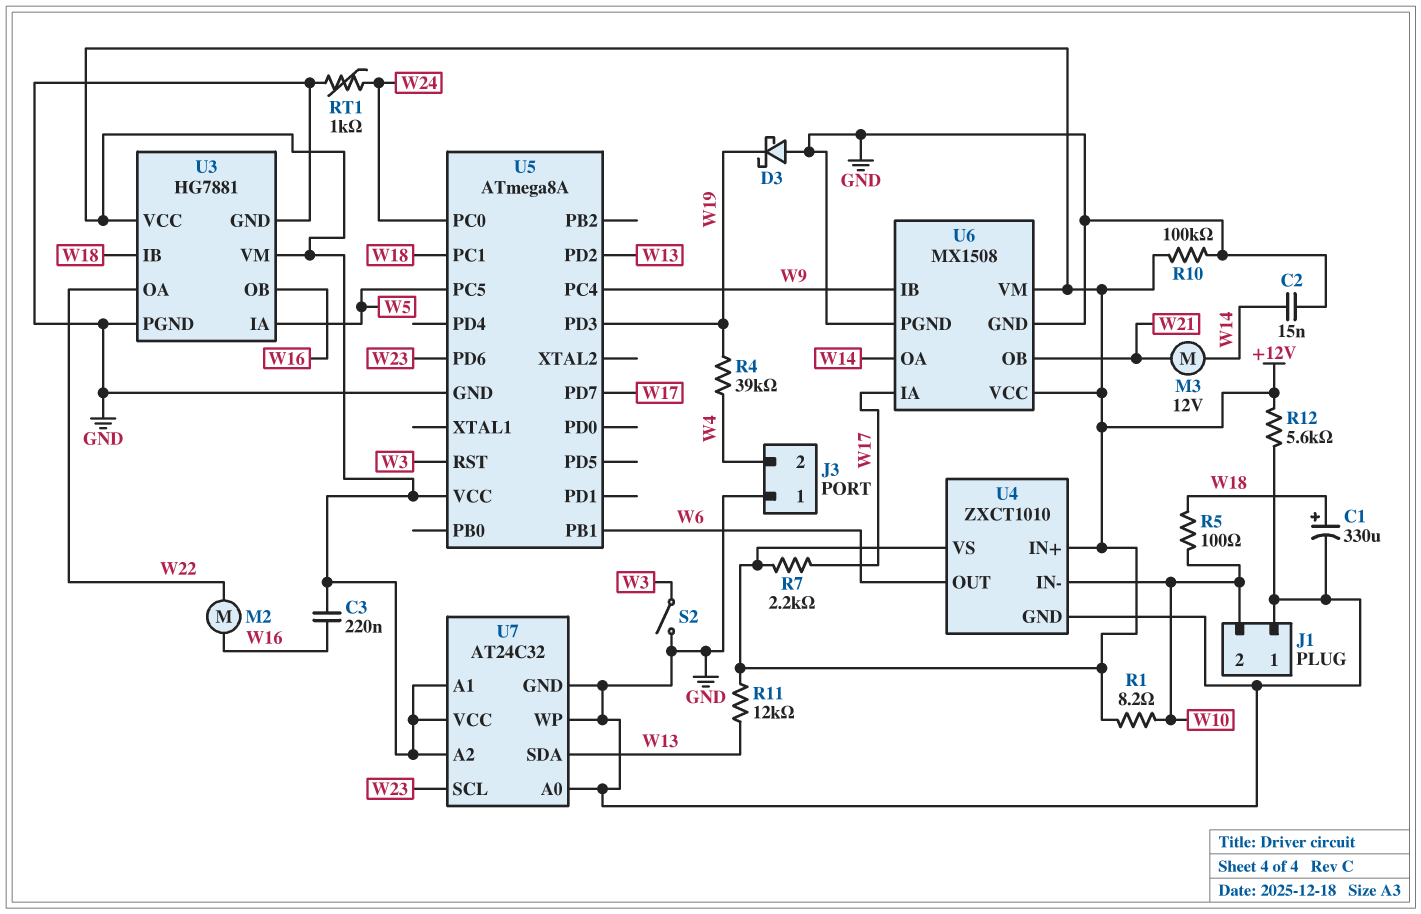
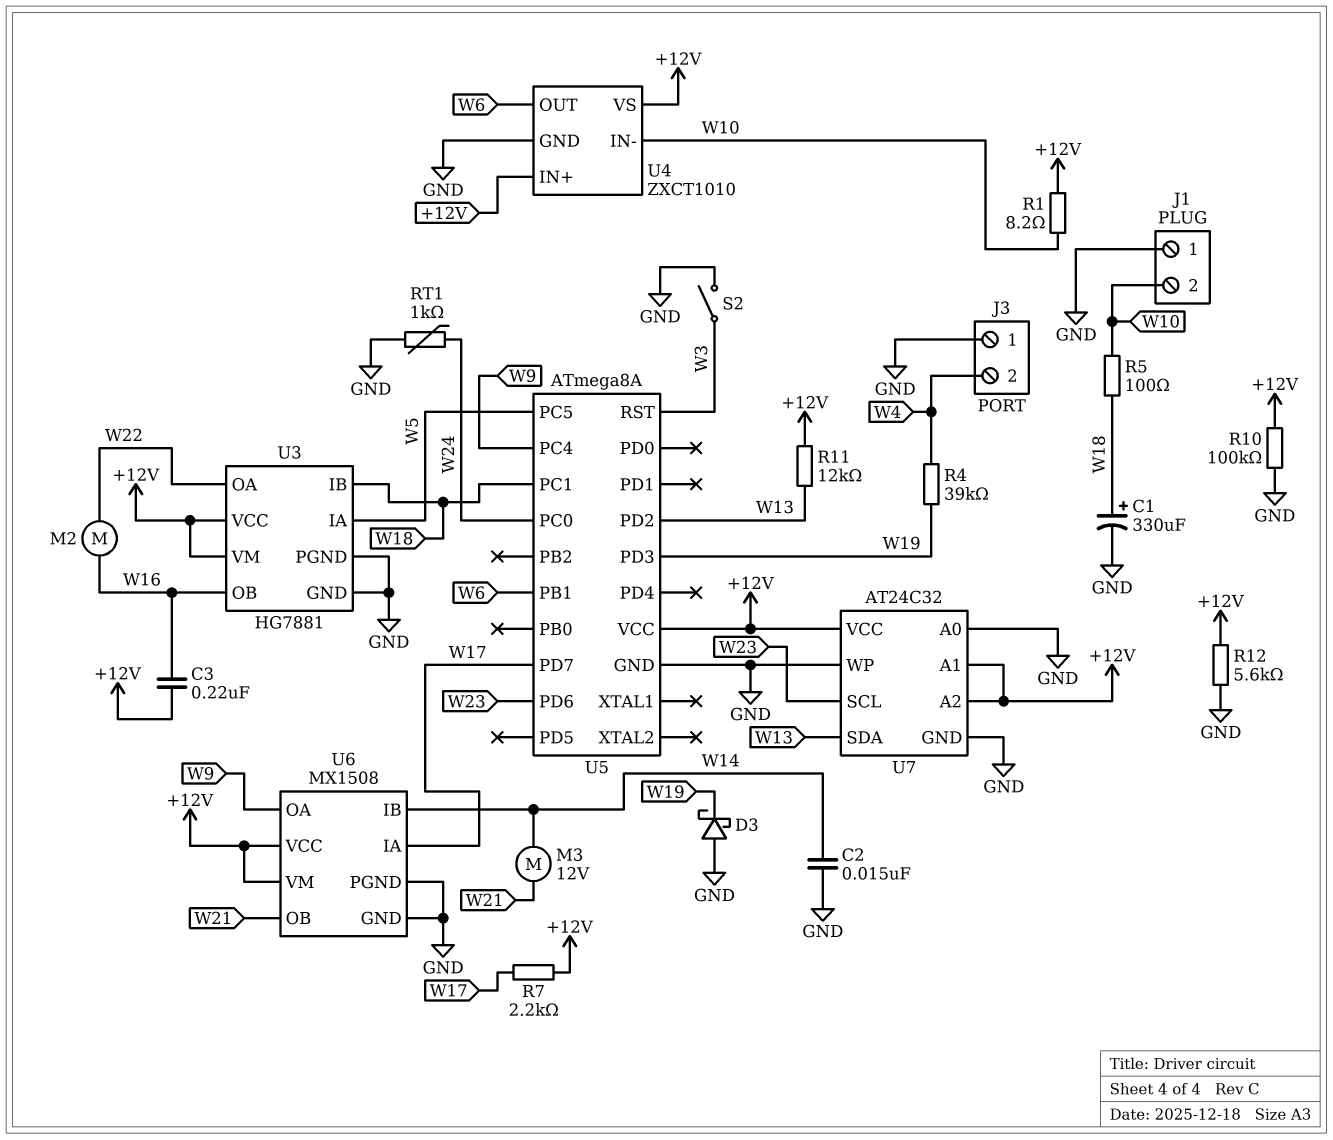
U6 pin IB: W9 -> W14
U6 pin OA: W14 -> W9

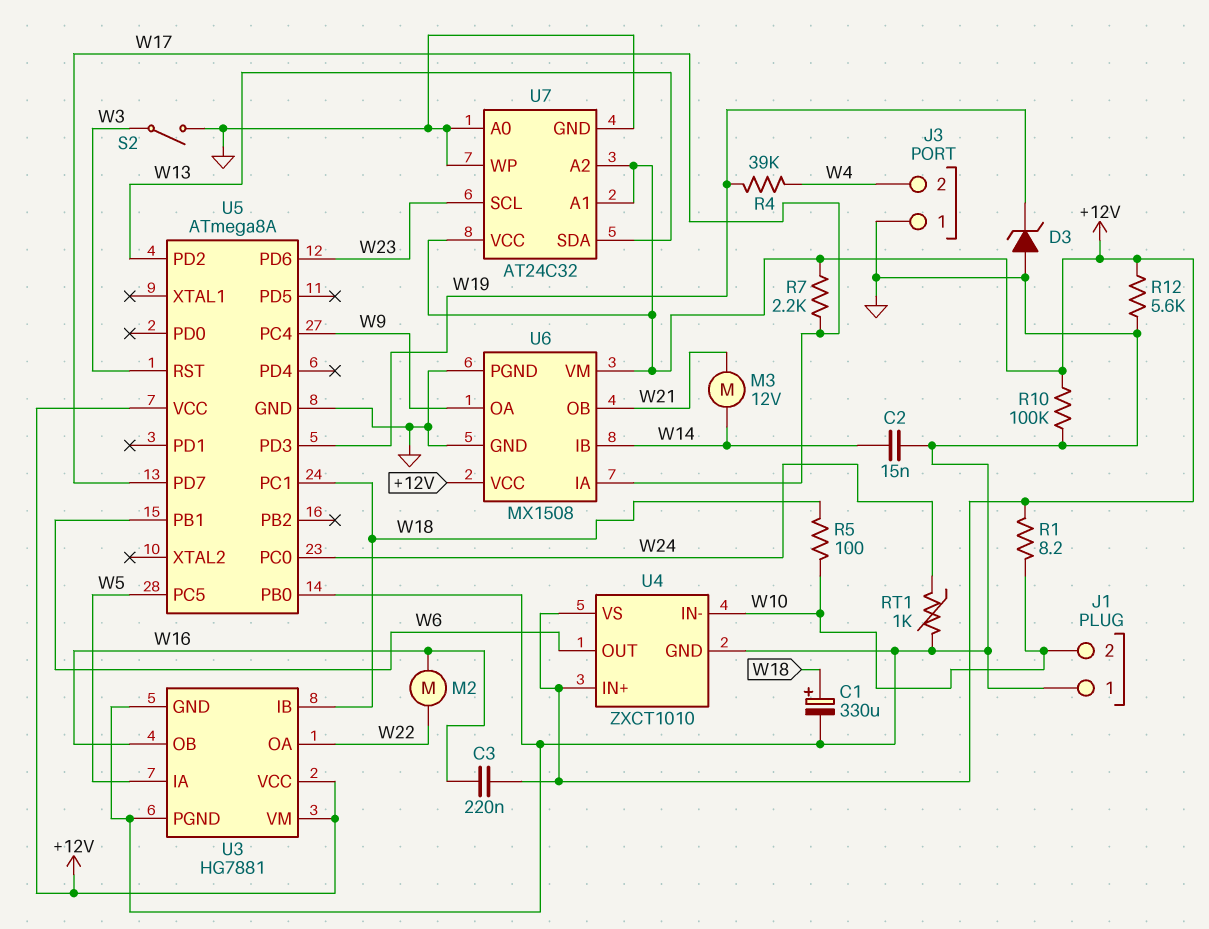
D3: schottky (A GND, K W19) -> zener (A GND, K W19)
R11: 12k (+12V, W13) -> none
U5 pin PB0: none -> GND

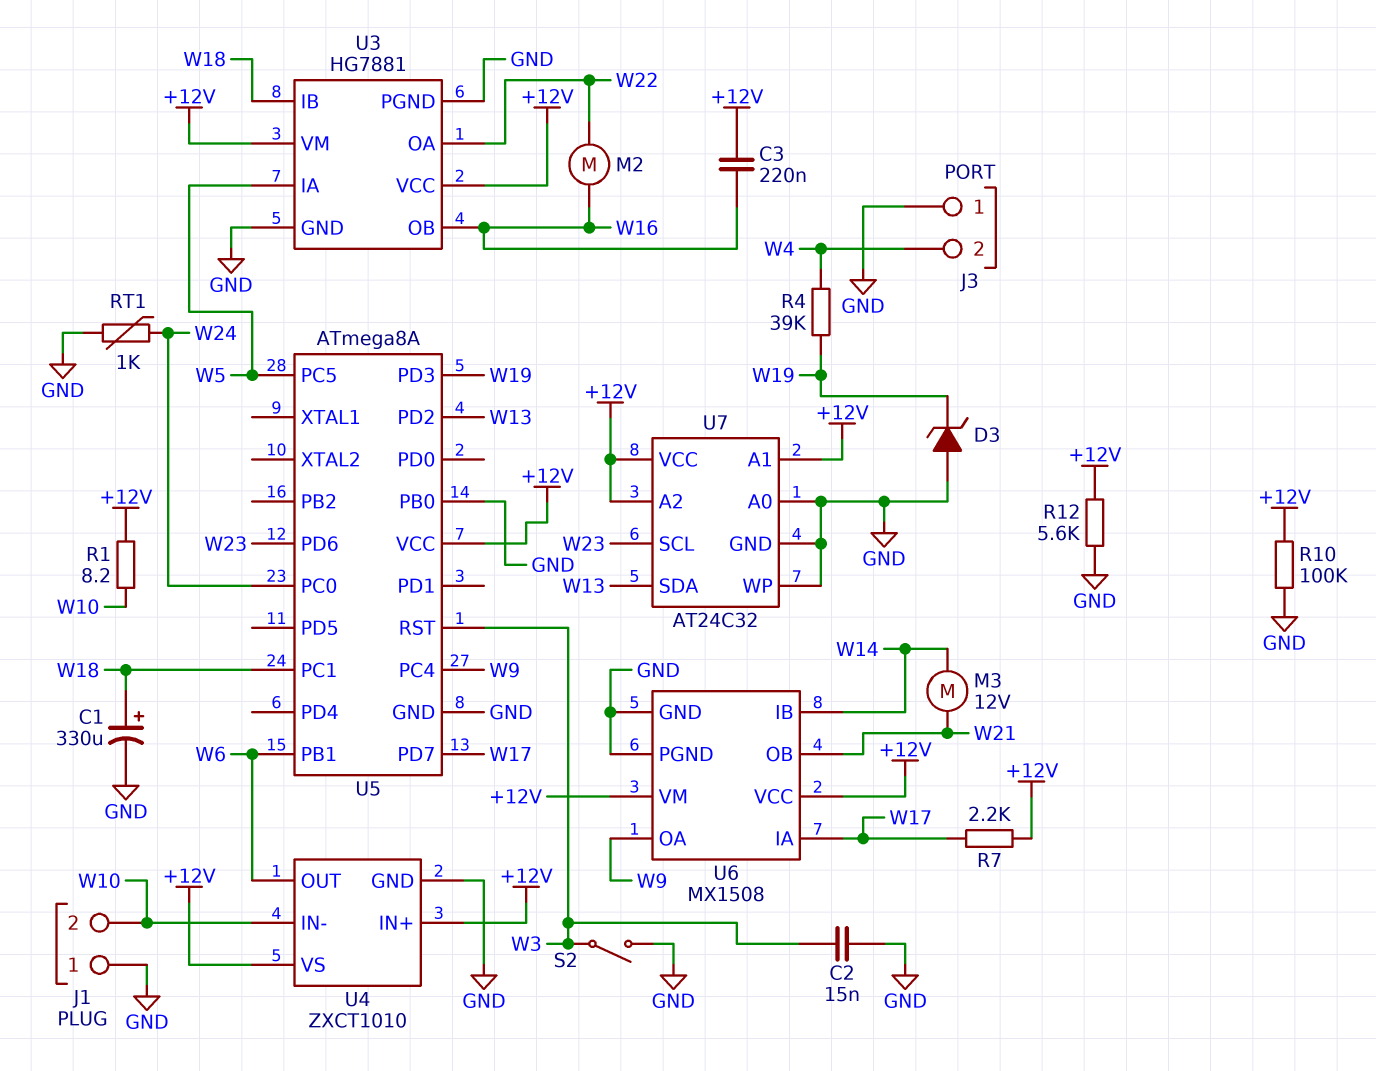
C2: 15nF (GND, W14) -> 15nF (GND, W3)
R5: 100 (W10, W18) -> none

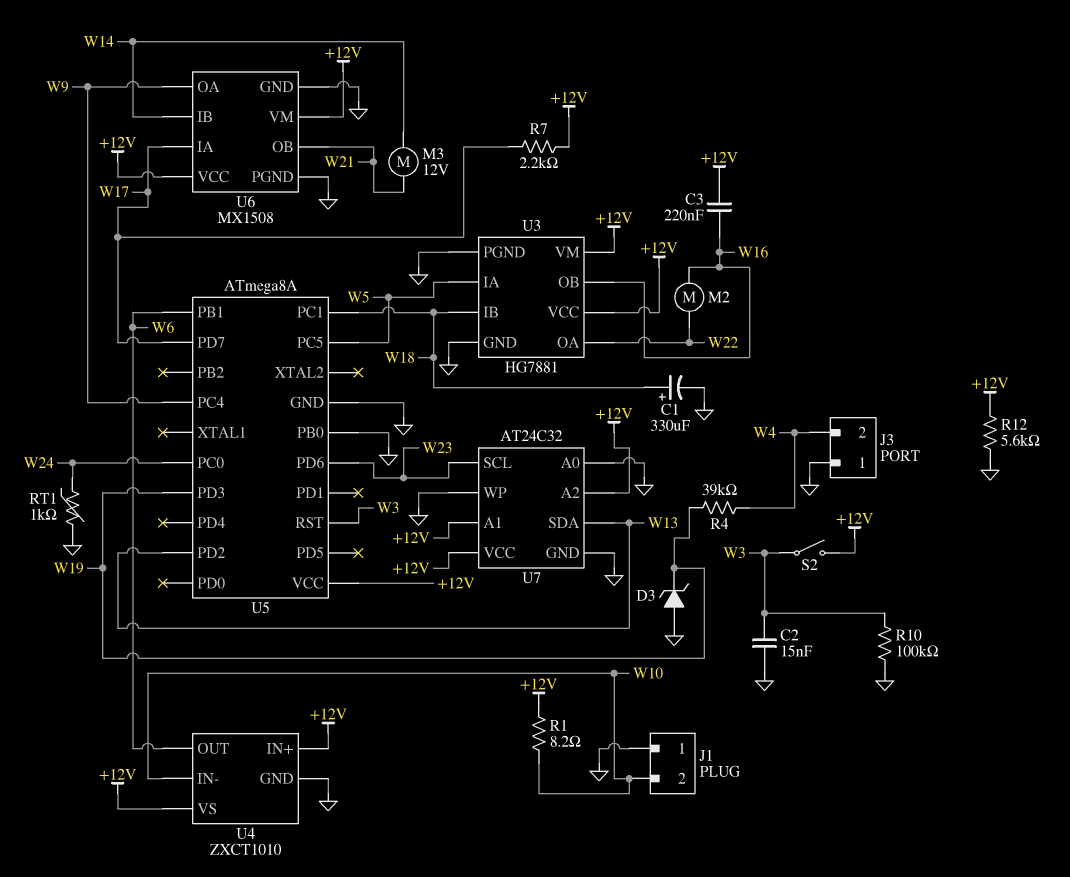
R10: 100k (+12V, GND) -> 100k (GND, W3)
S2: switch (GND, W3) -> switch (+12V, W3)

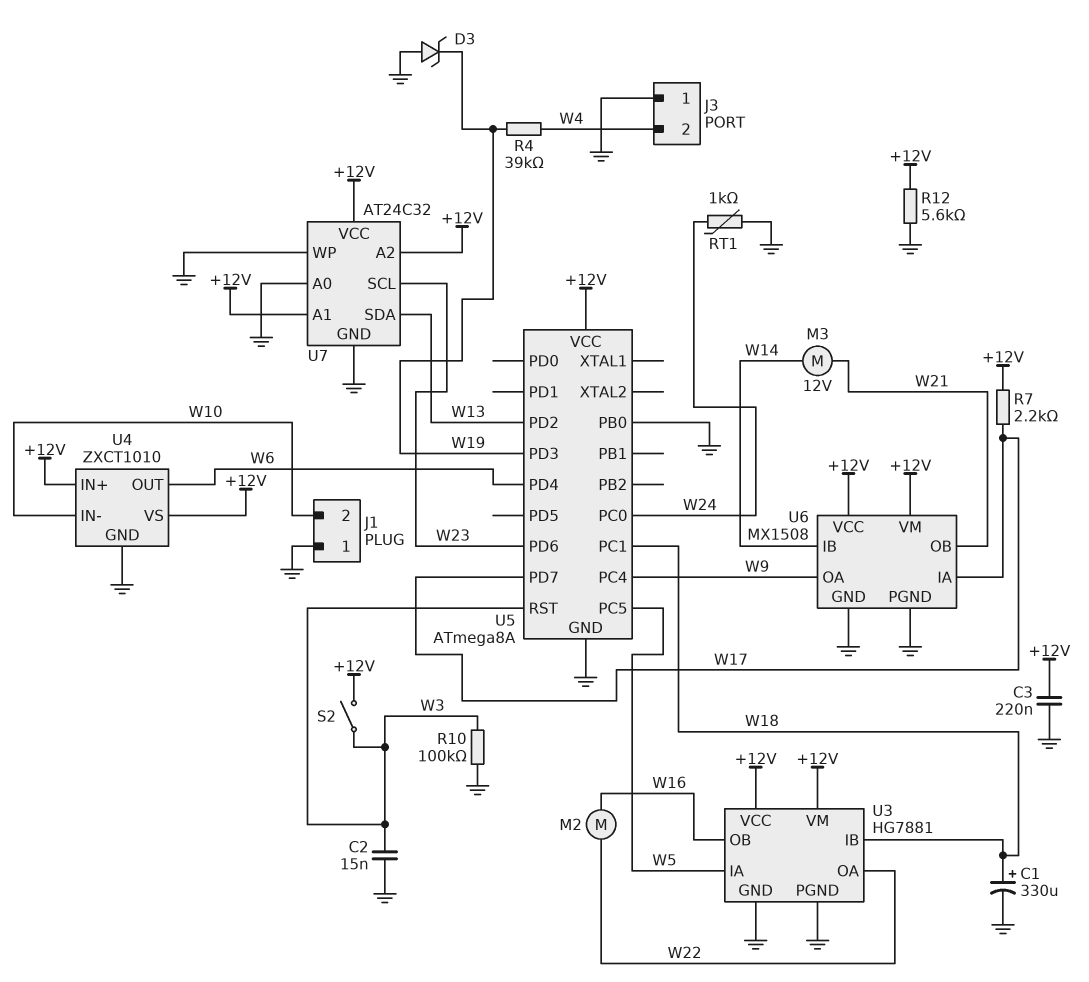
C3: 220nF (+12V, W16) -> 220nF (+12V, GND)
R1: 8.2 (+12V, W10) -> none
U5 pin PB1: W6 -> none
U5 pin PD4: none -> W6

